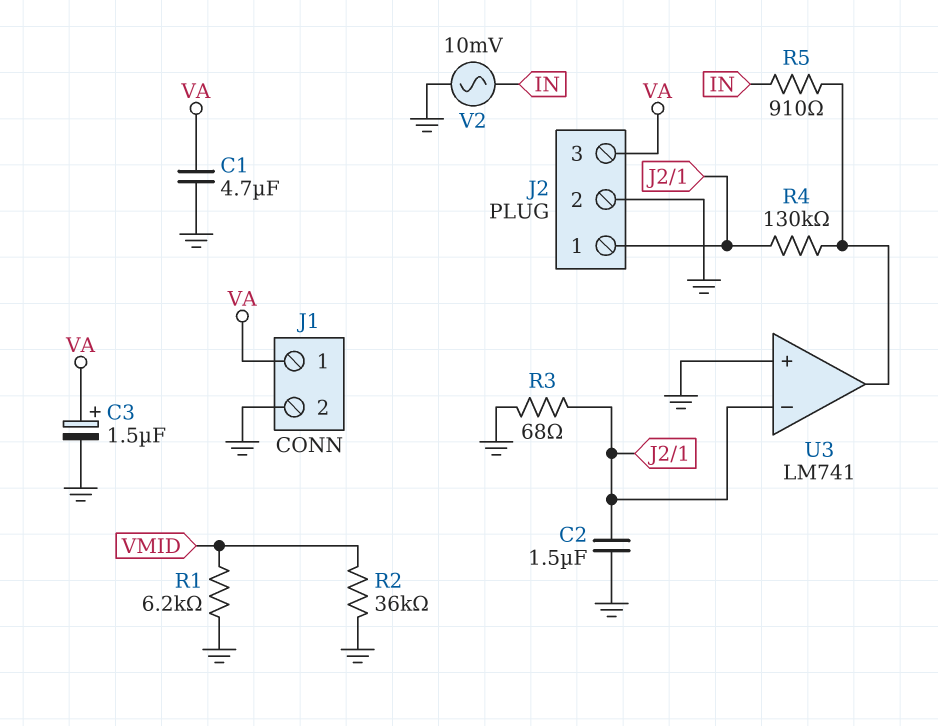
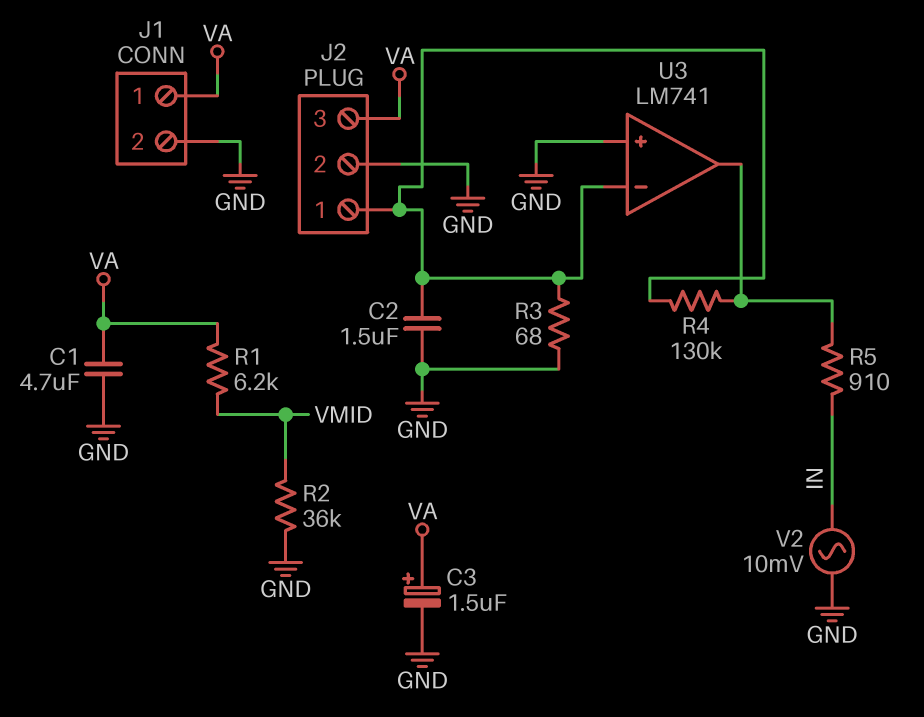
R1: 6.2k (GND, VMID) -> 6.2k (VA, VMID)

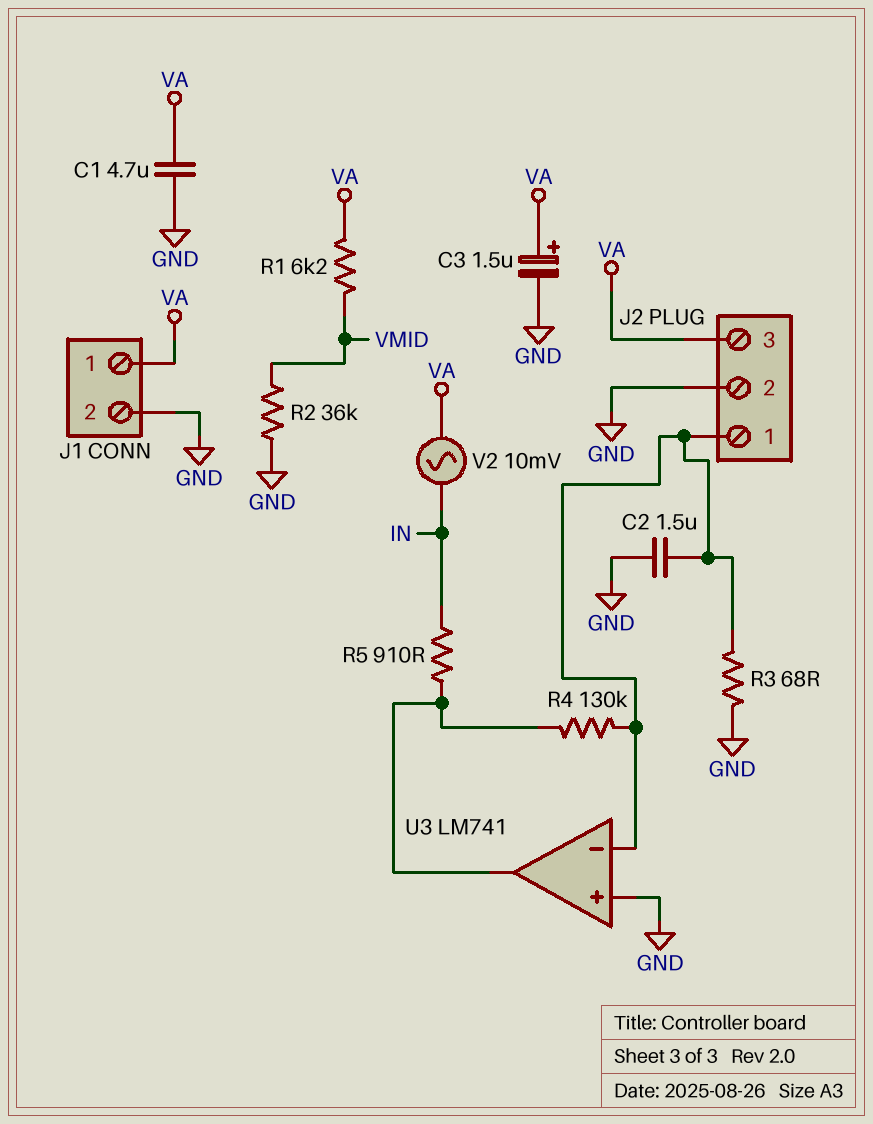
V2: AC 10mV (GND, IN) -> AC 10mV (IN, VA)

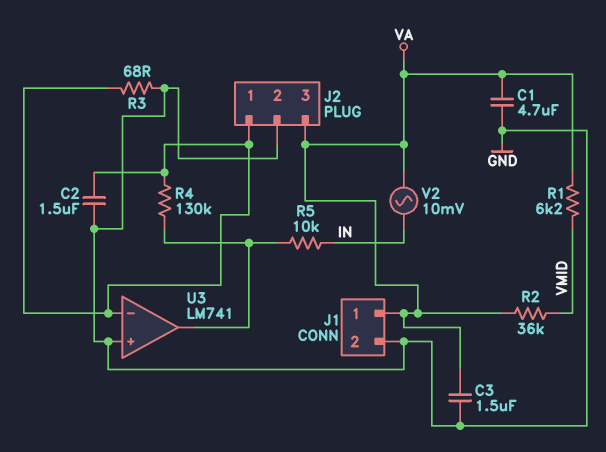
C3: 1.5uF (plus VA, minus GND) -> 1.5uF (GND, VA)
R2: 36k (GND, VMID) -> 36k (VA, VMID)
R5: 910 (IN, U3/out) -> 10k (IN, U3/out)

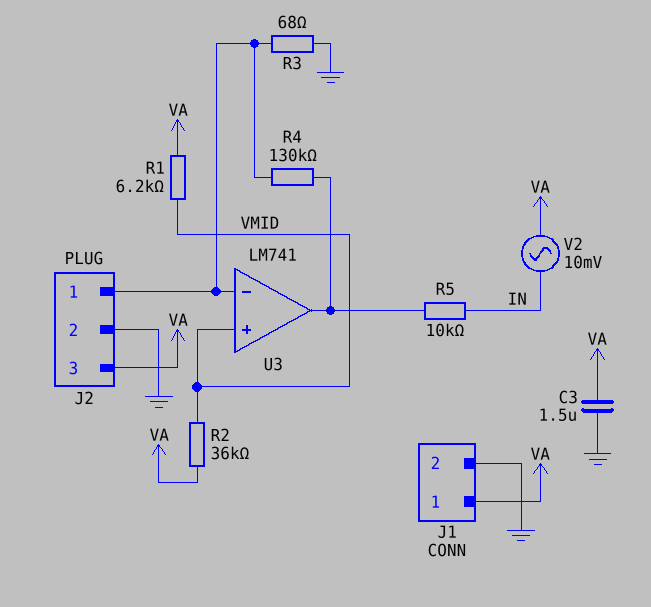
C1: 4.7uF (GND, VA) -> none
C2: 1.5uF (GND, J2/1) -> none
U3 pin in+: GND -> VMID

